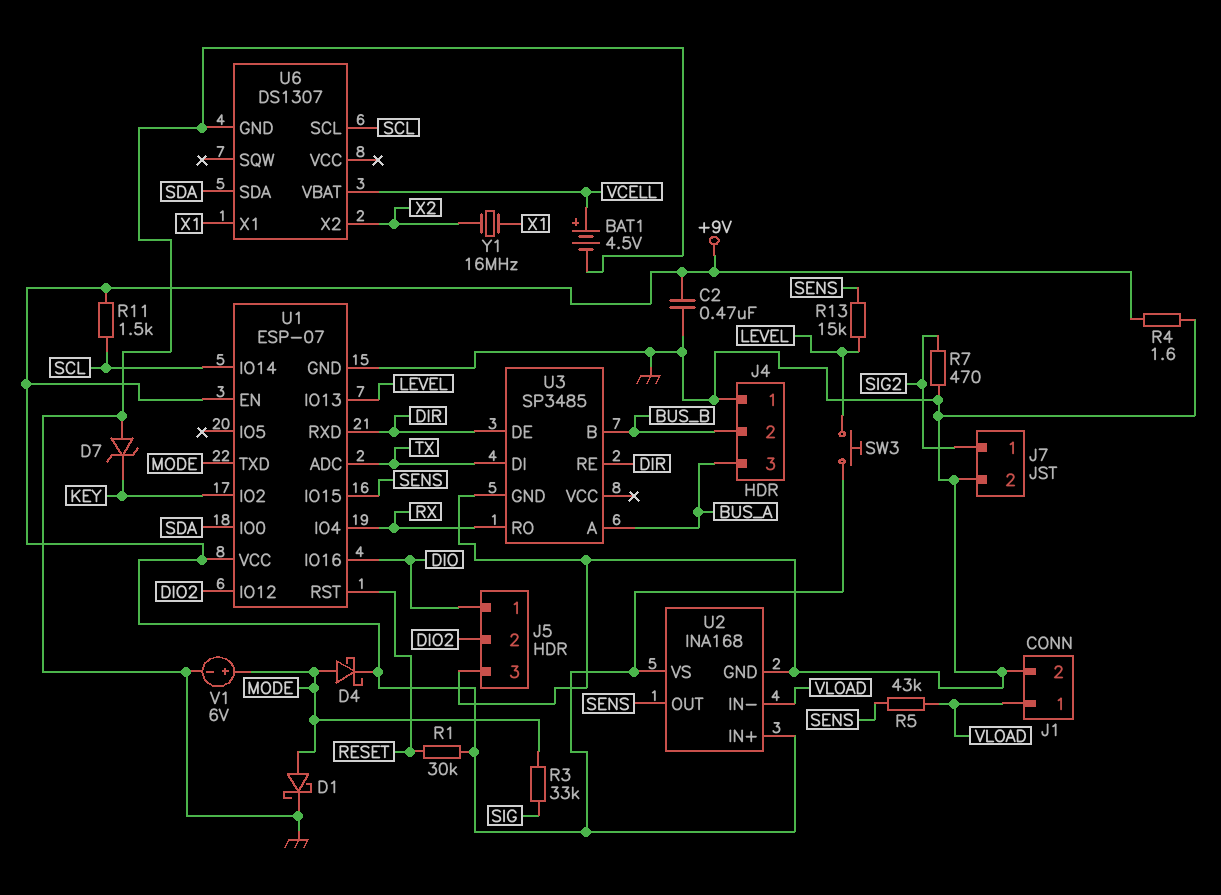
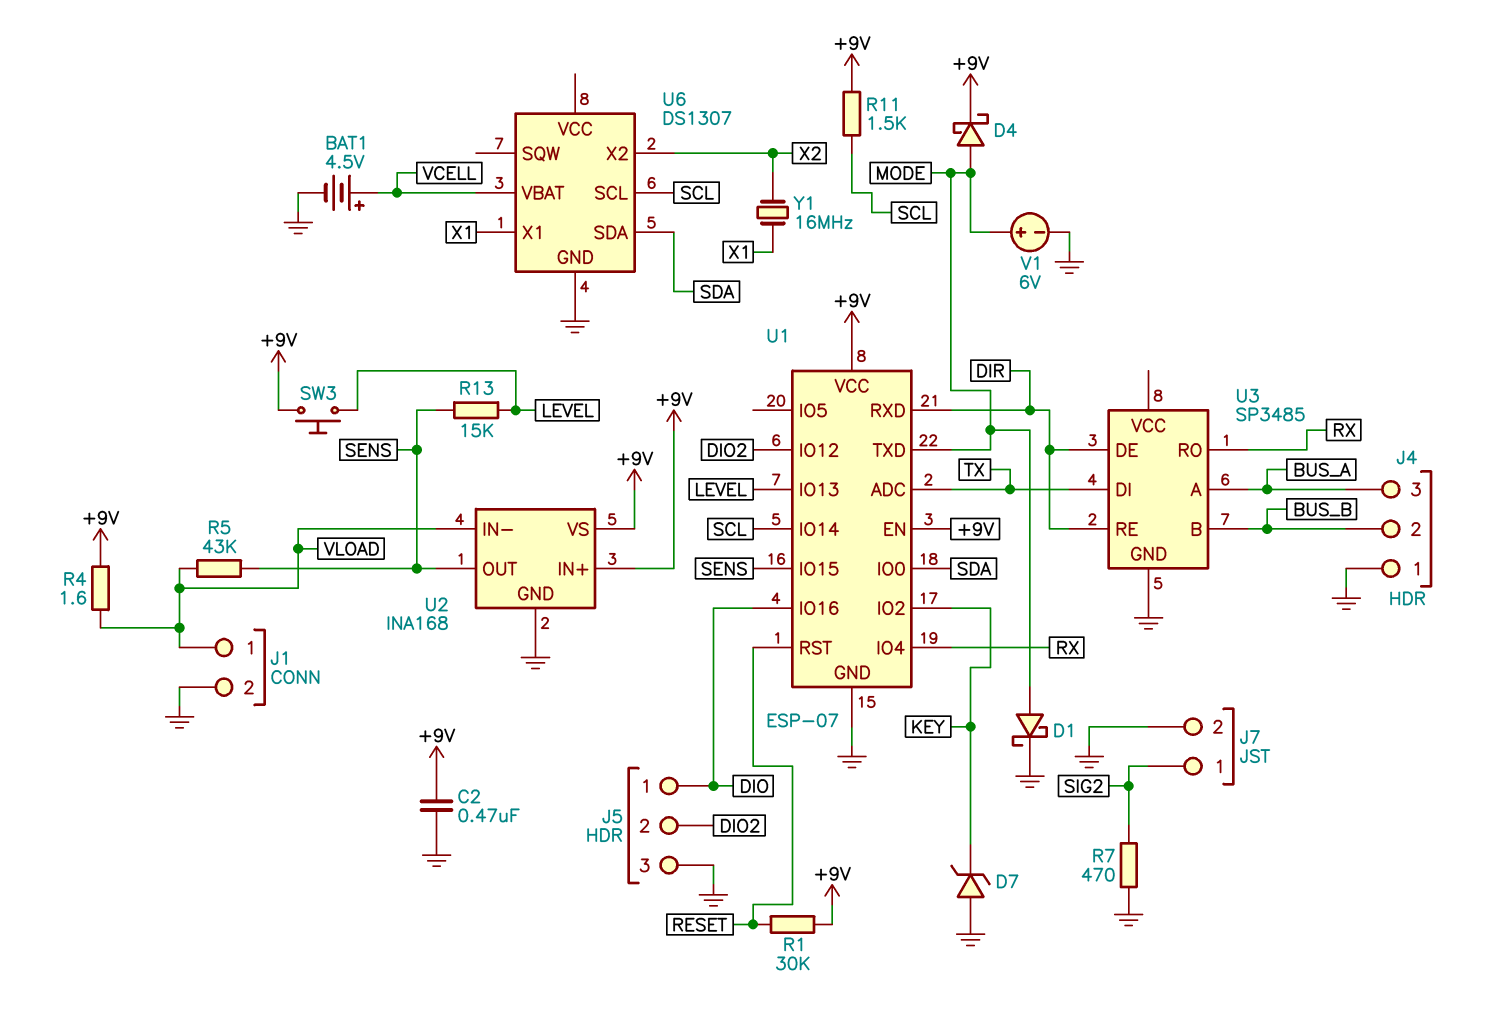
R3: 33k (MODE, SIG) -> none
R4: 1.6 (+9V, GND) -> 1.6 (+9V, VLOAD)

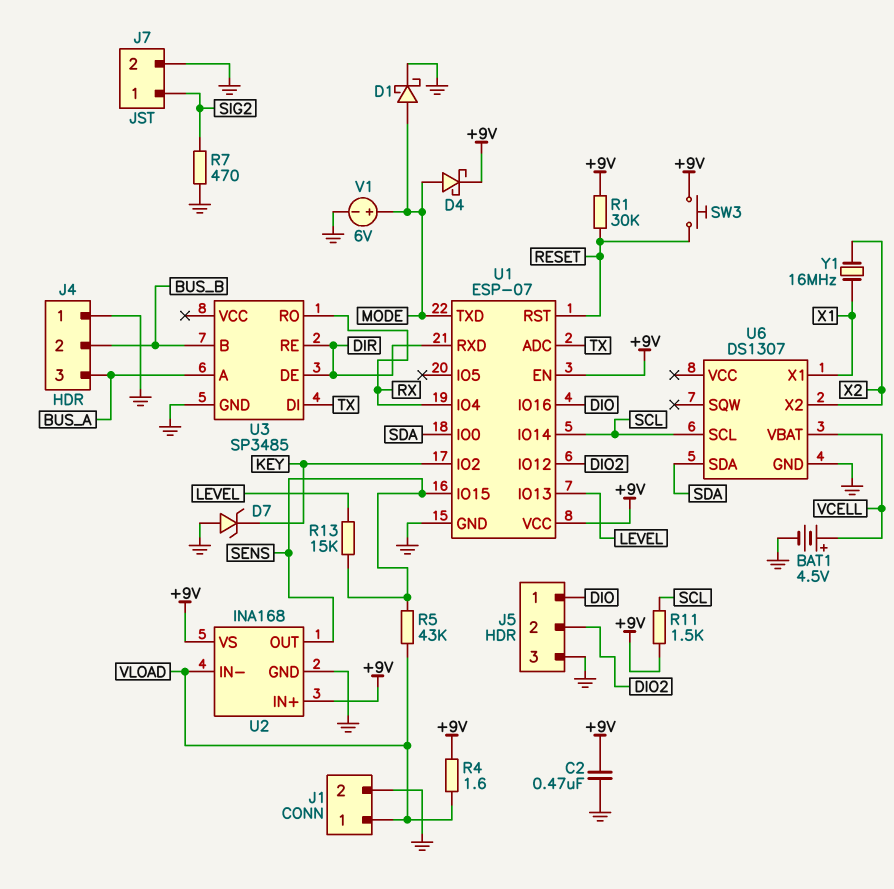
SW3: button (+9V, LEVEL) -> button (+9V, RESET)

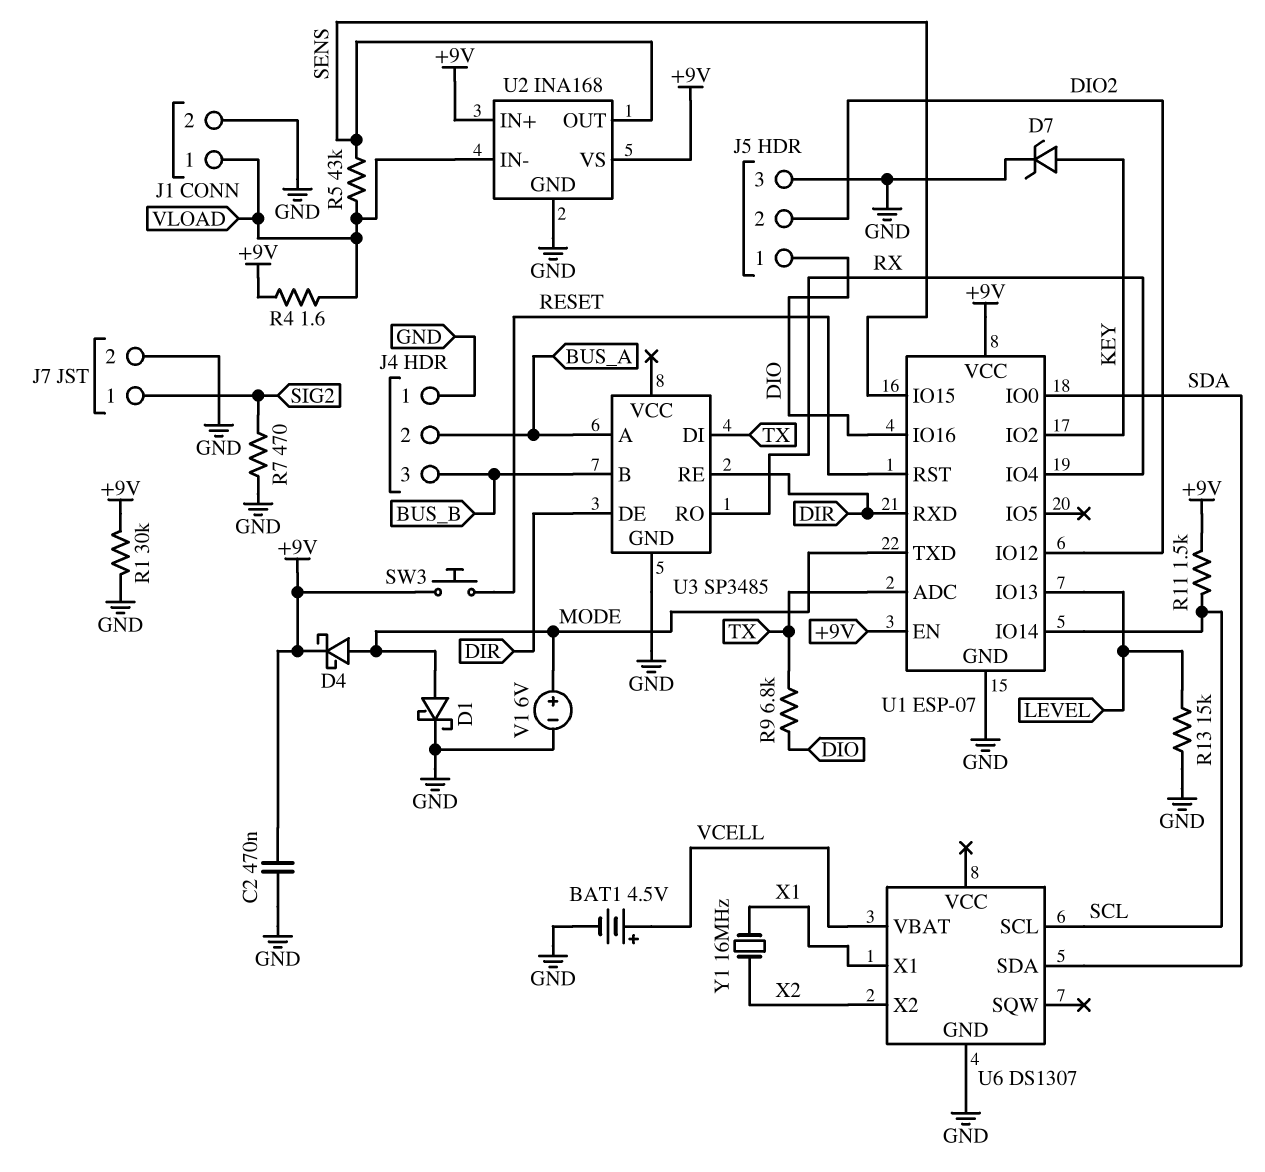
D7: zener (A GND, K KEY) -> zener (A KEY, K GND)
J4 pin 2: BUS_B -> BUS_A
J4 pin 3: BUS_A -> BUS_B
R1: 30k (+9V, RESET) -> 30k (+9V, GND)
R9: none -> 6.8k (DIO, TX)
R13: 15k (LEVEL, SENS) -> 15k (GND, LEVEL)

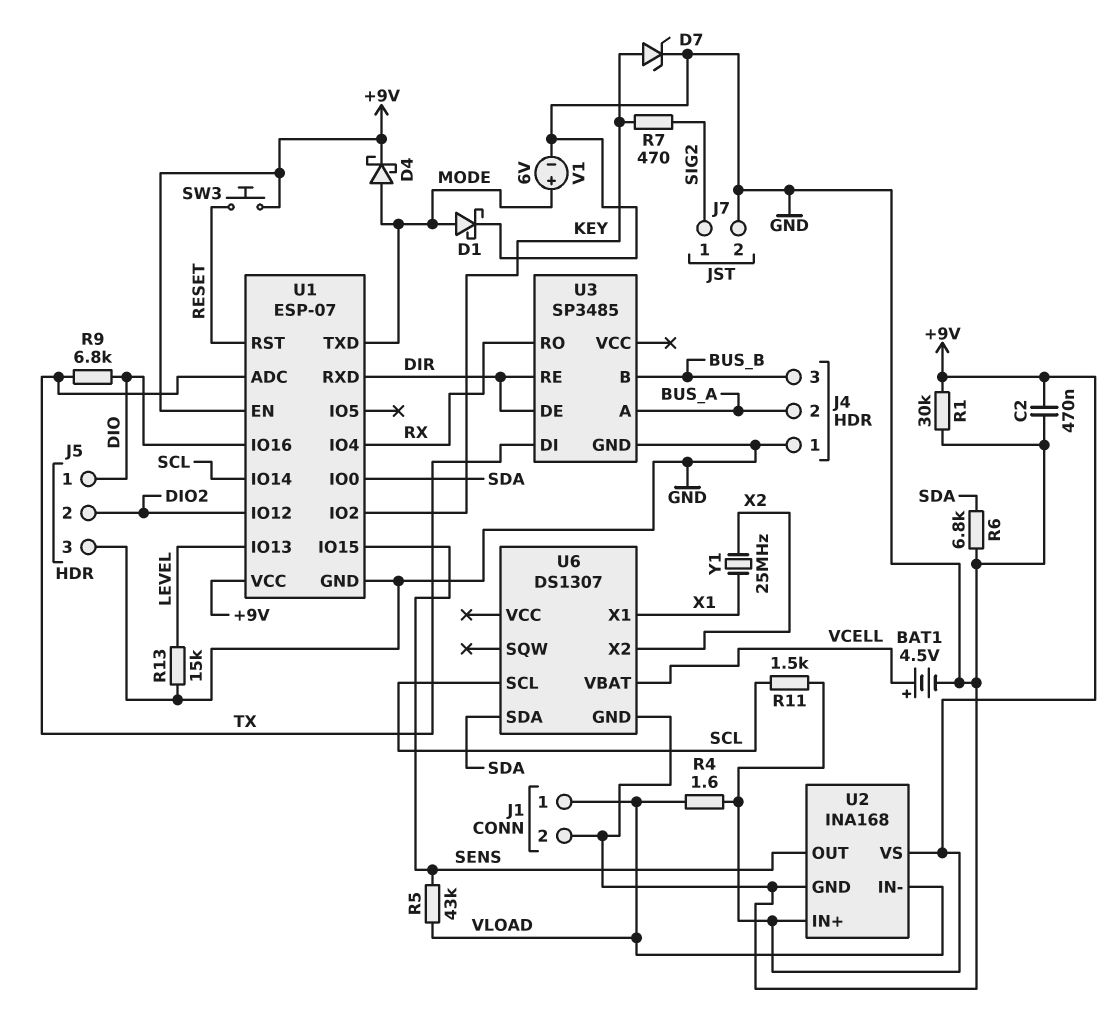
R6: none -> 6.8k (GND, SDA)
R7: 470 (GND, SIG2) -> 470 (KEY, SIG2)
Y1: 16MHz (X1, X2) -> 25MHz (X1, X2)

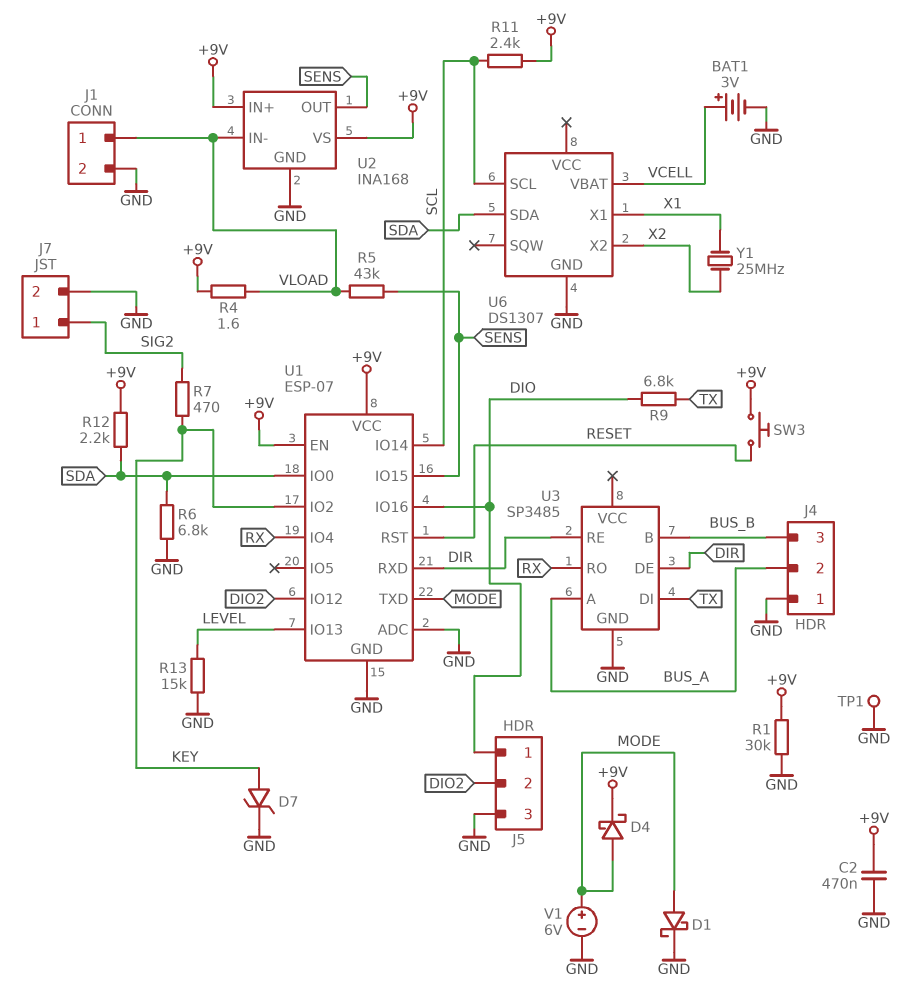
BAT1: 4.5V (plus VCELL, minus GND) -> 3V (plus VCELL, minus GND)
R11: 1.5k (+9V, SCL) -> 2.4k (+9V, SCL)
R12: none -> 2.2k (+9V, SDA)
TP1: none -> test point (GND)
U1 pin ADC: TX -> GND

